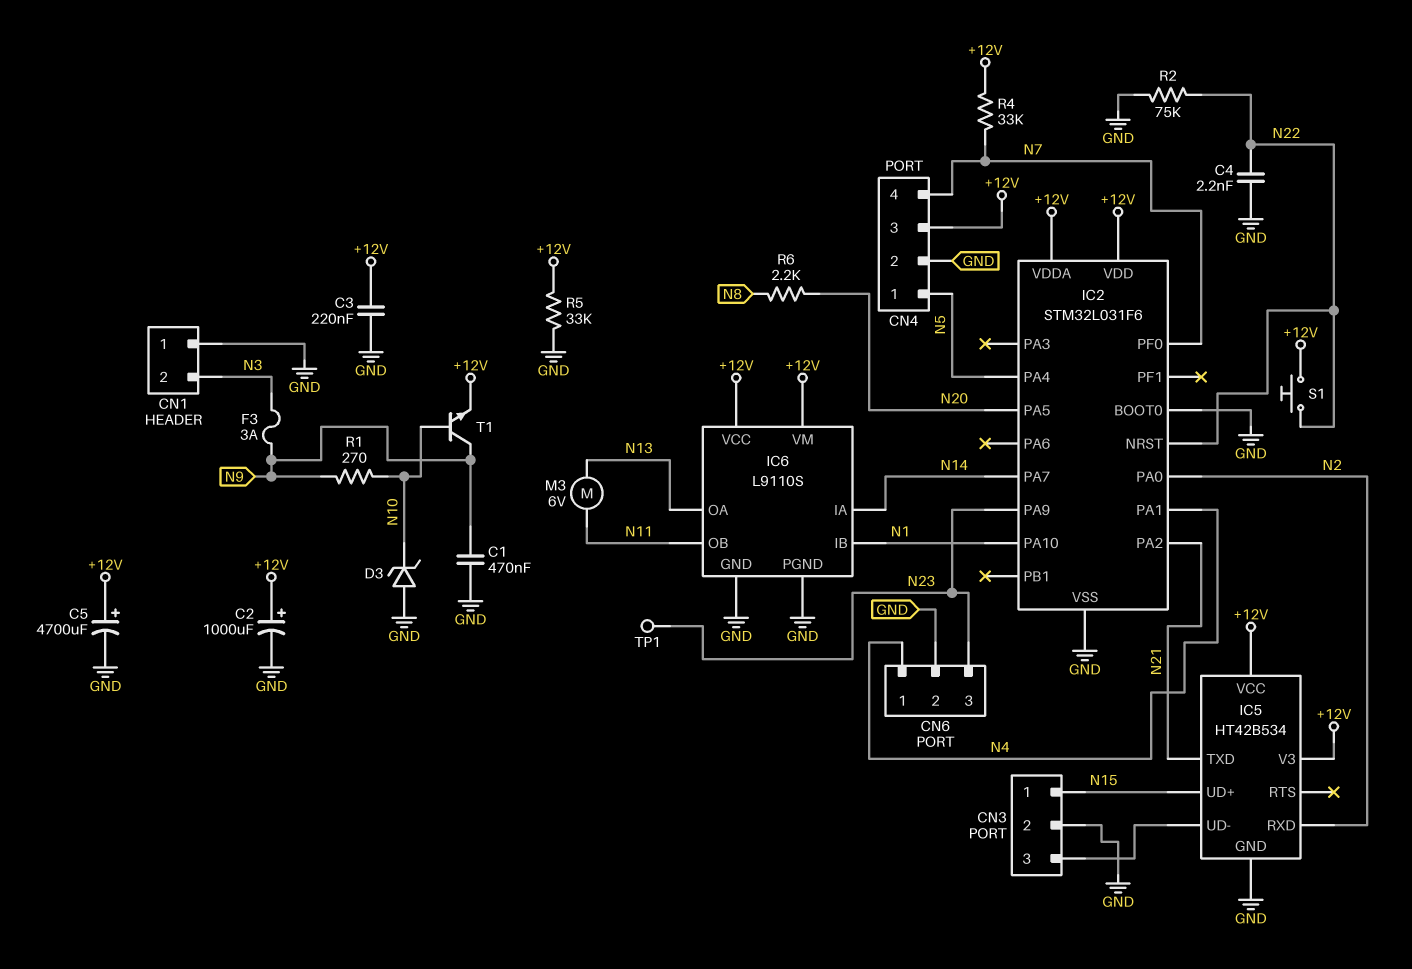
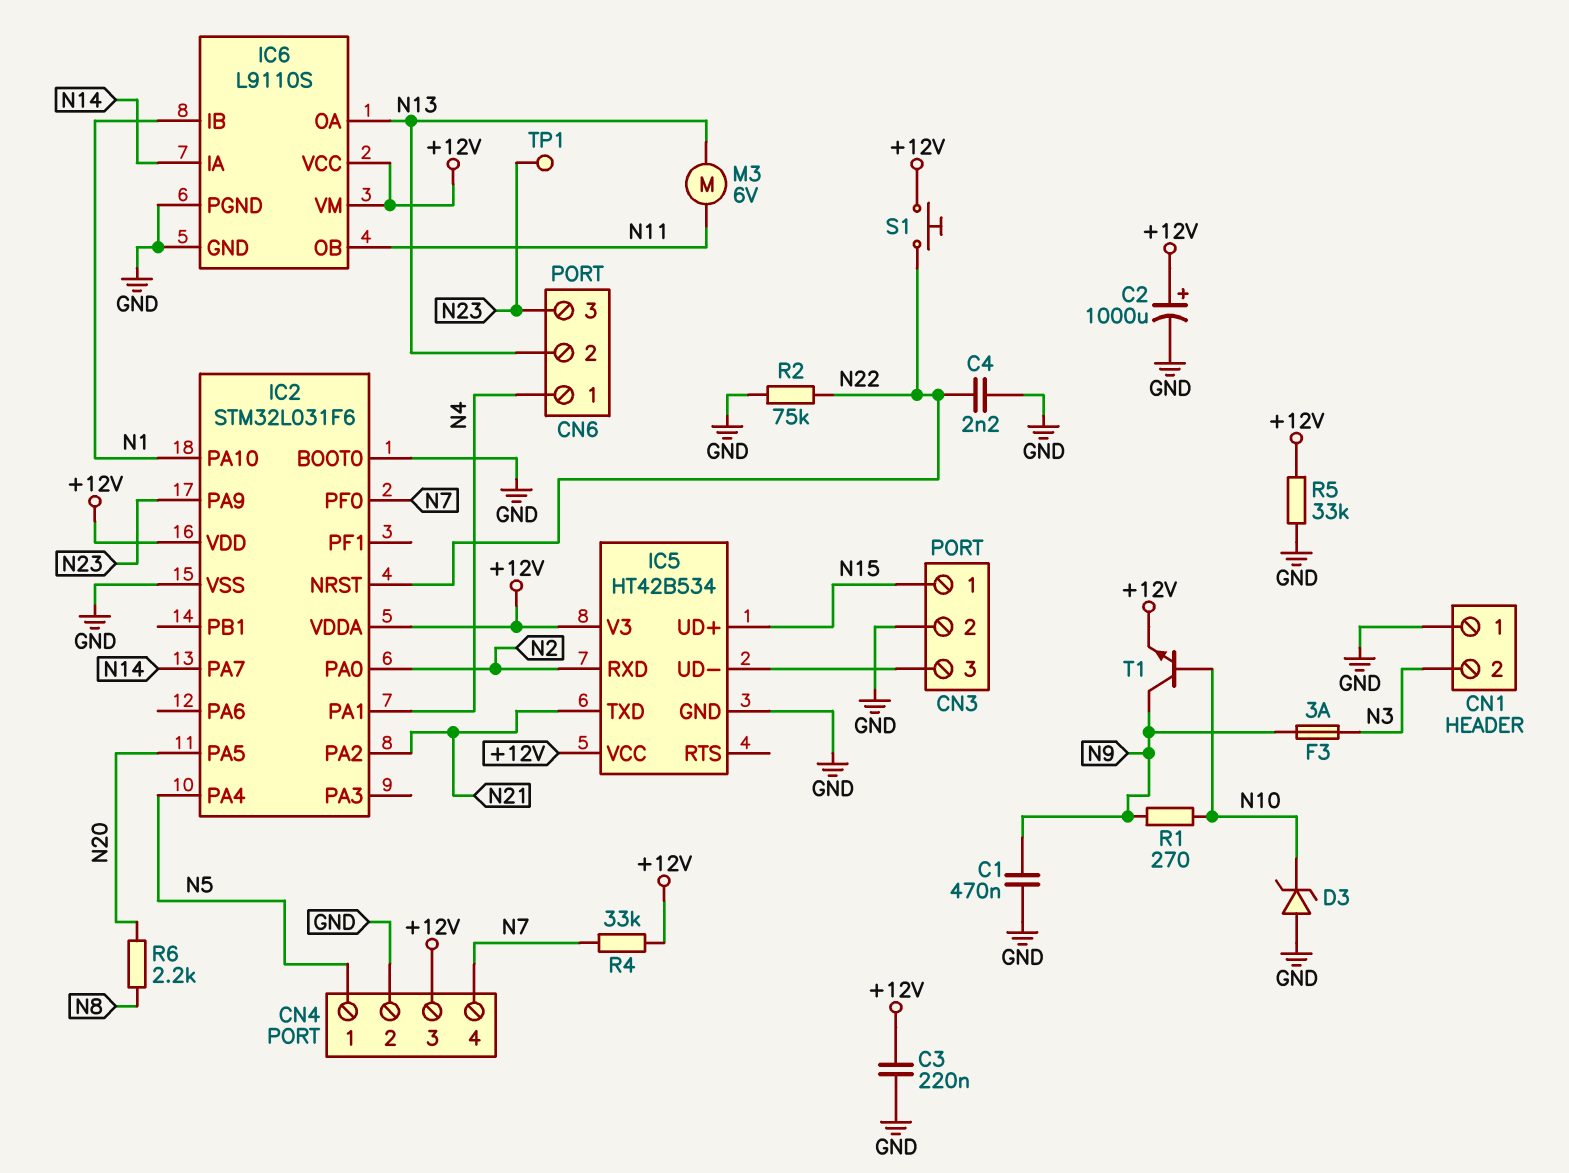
C5: 4700uF (plus +12V, minus GND) -> none
CN6 pin 2: GND -> N13

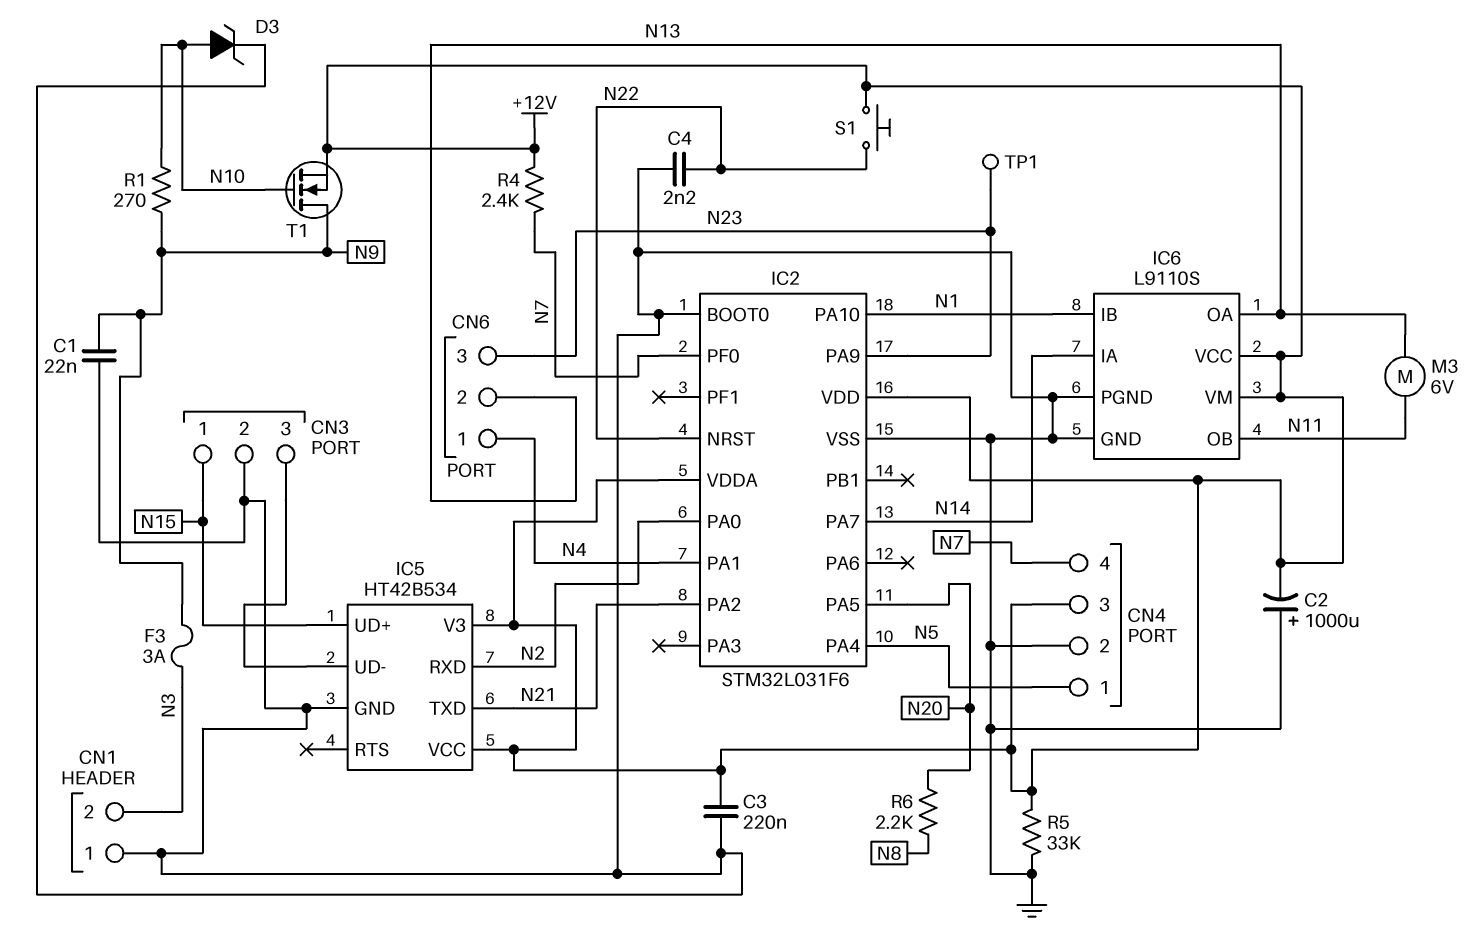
C1: 470nF (GND, N9) -> 22nF (GND, N9)
C2: 1000uF (plus +12V, minus GND) -> 1000uF (plus GND, minus +12V)
D3: zener (A GND, K N10) -> zener (A N10, K GND)
R2: 75k (GND, N22) -> none
R4: 33k (+12V, N7) -> 2.4k (+12V, N7)
T1: NPN (B N10, C N9, E +12V) -> NMOS (G N10, D N9, S +12V)

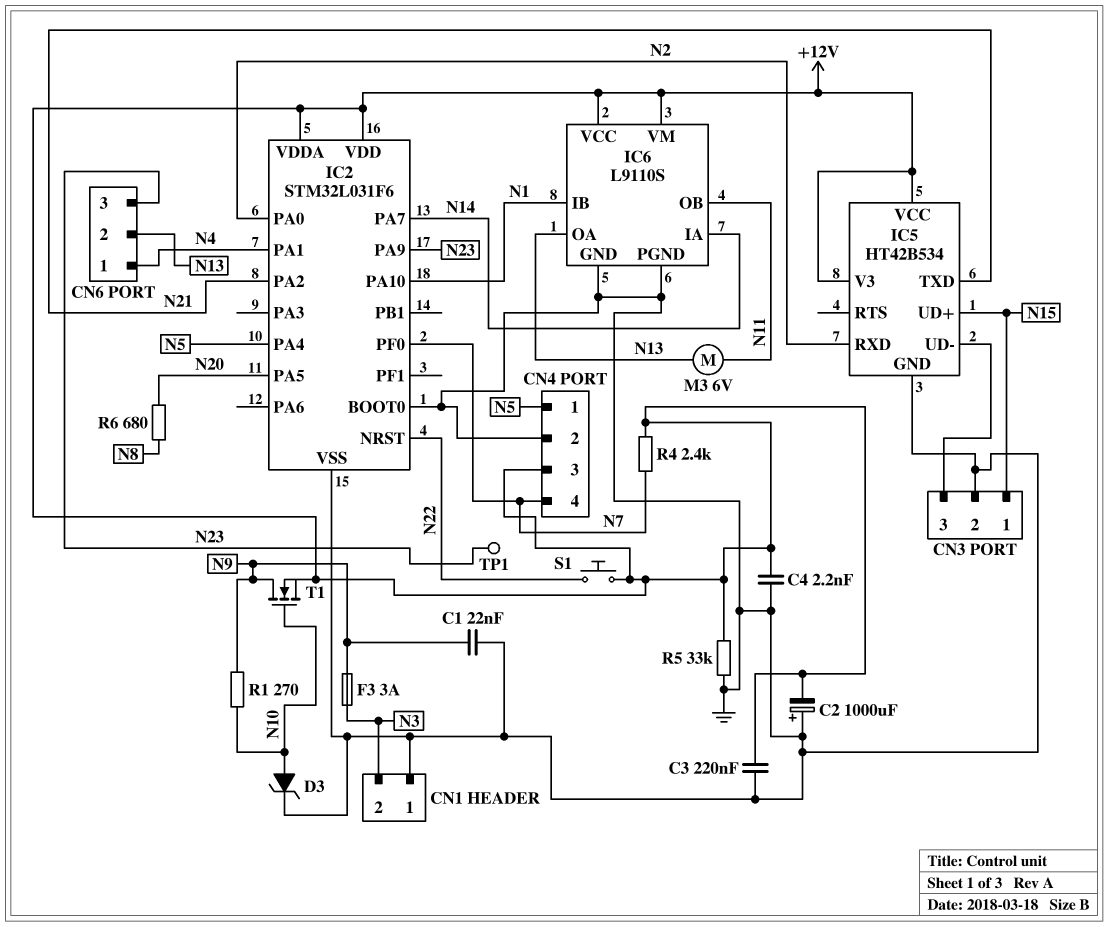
C4: 2.2nF (GND, N22) -> 2.2nF (+12V, GND)
R6: 2.2k (N8, N20) -> 680 (N8, N20)

